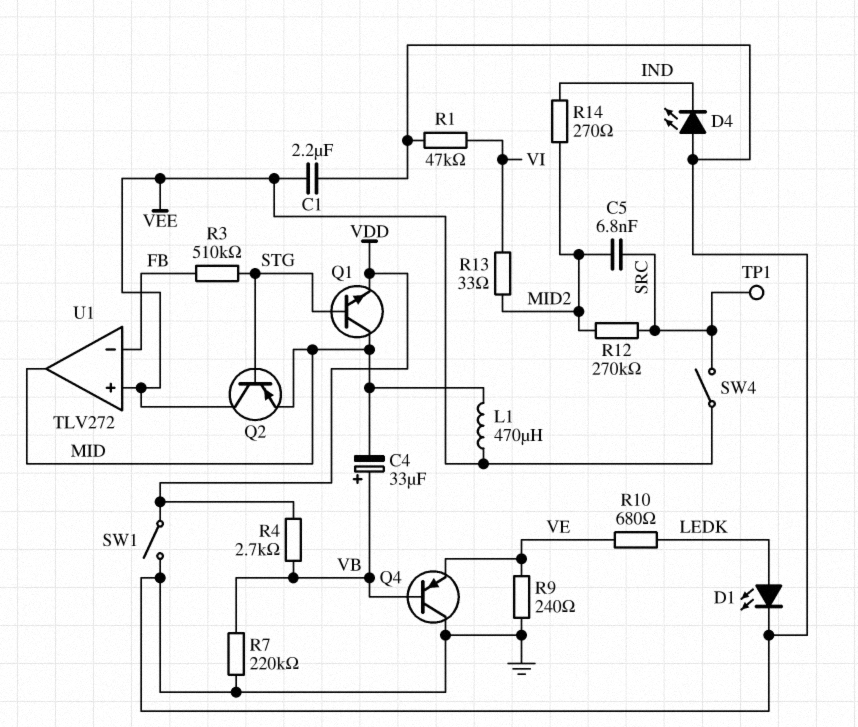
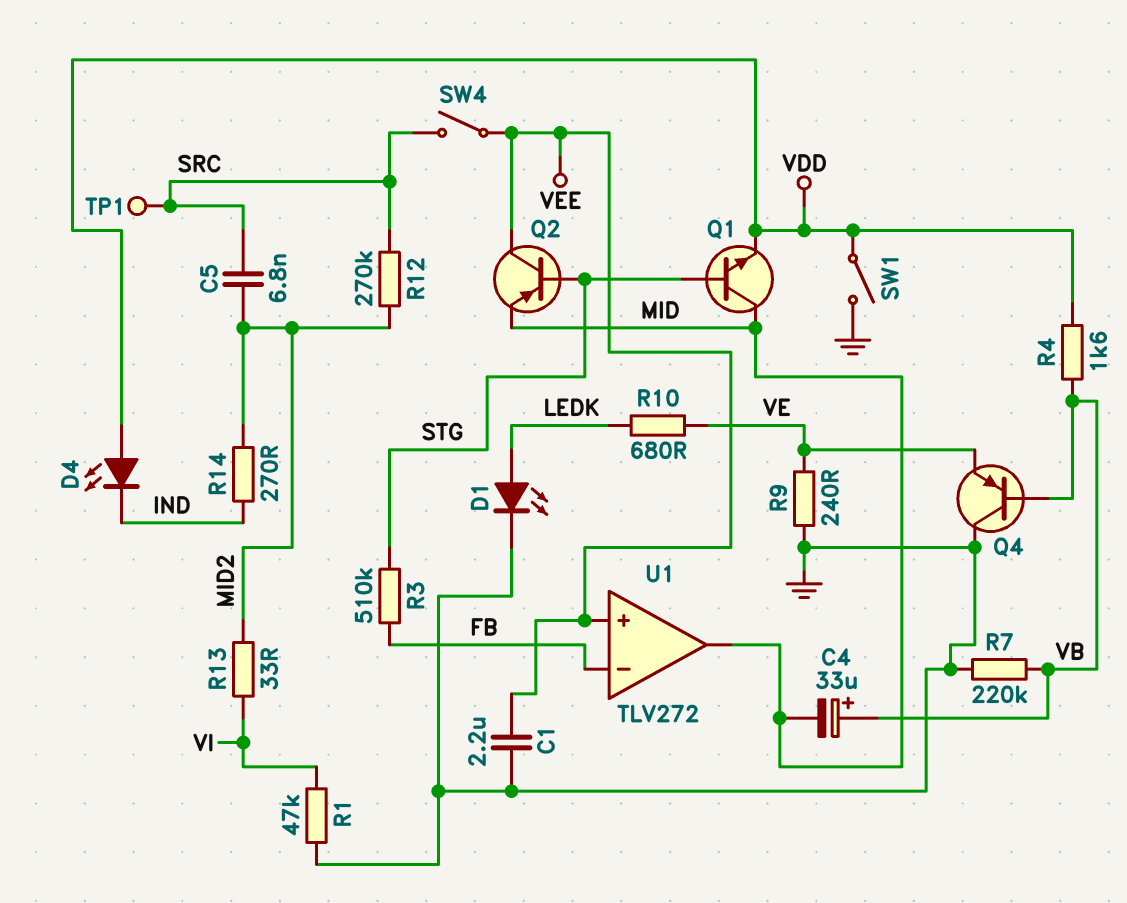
D4: LED (A GND, K IND) -> LED (A VDD, K IND)
L1: 470uH (MID, VEE) -> none
R4: 2.7k (VB, VDD) -> 1.6k (VB, VDD)

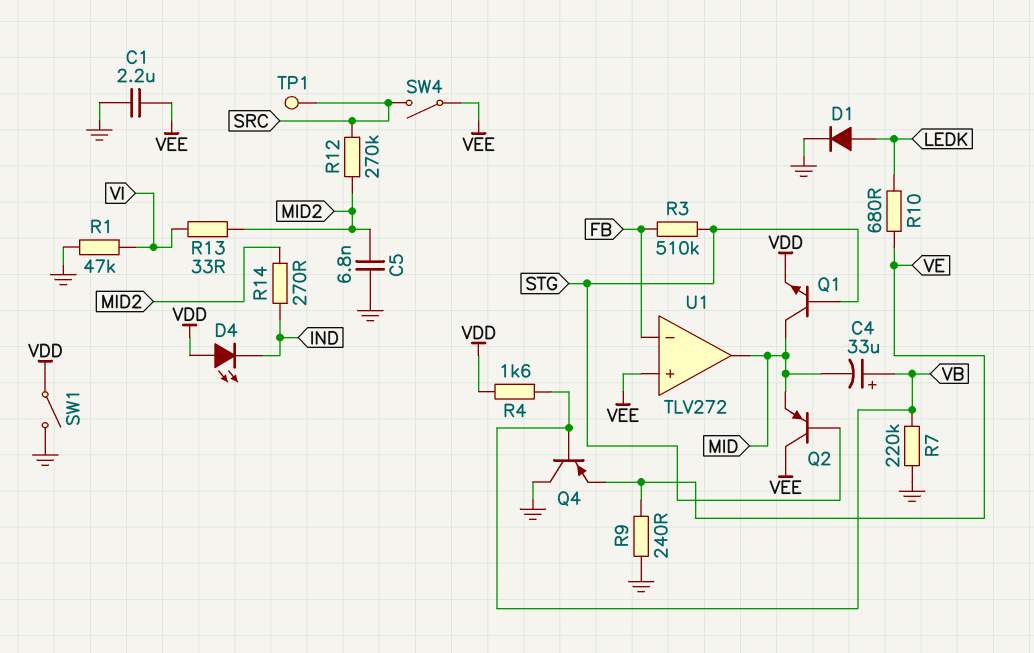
C5: 6.8nF (MID2, SRC) -> 6.8nF (GND, MID2)
D1: LED (A LEDK, K GND) -> diode (A LEDK, K GND)

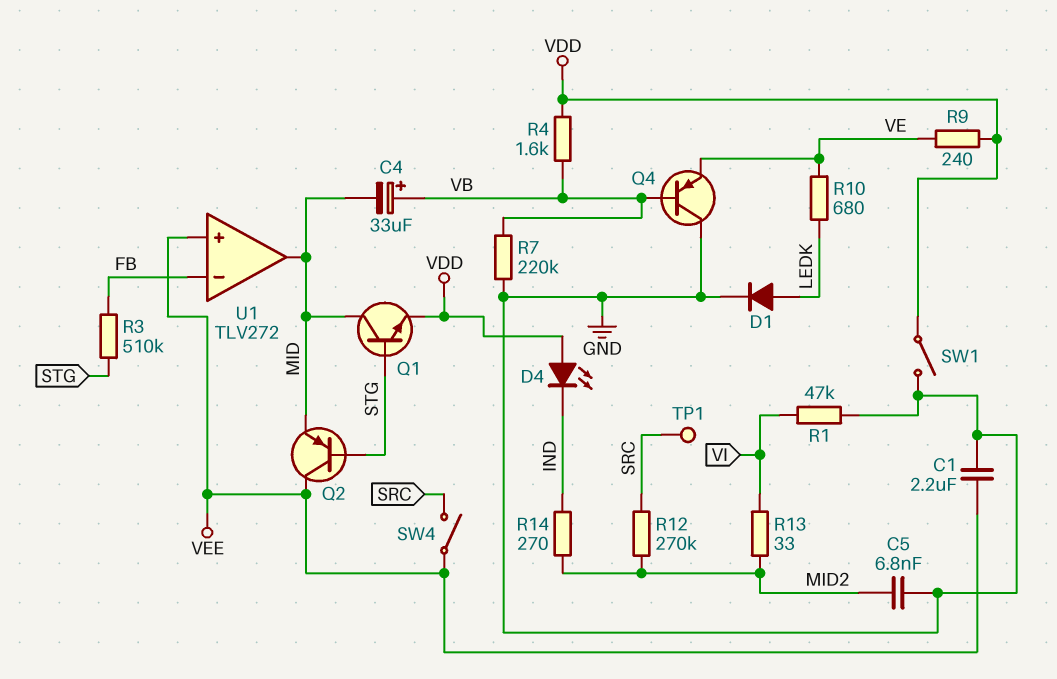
R9: 240 (GND, VE) -> 240 (VDD, VE)

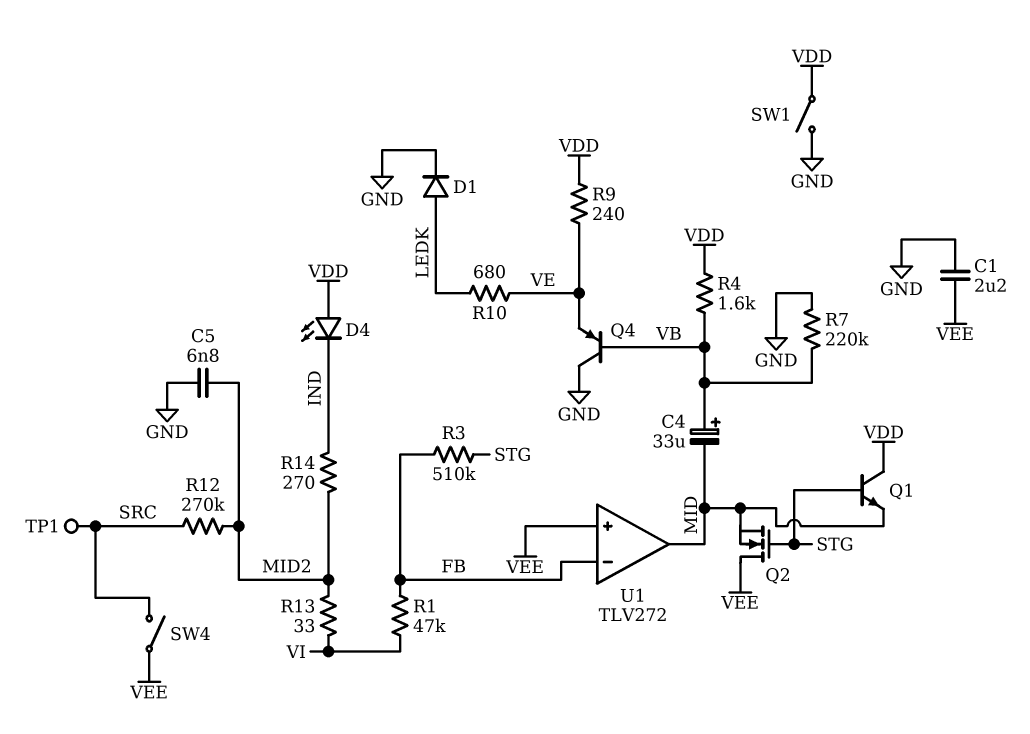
Q1: NPN (B STG, C MID, E VDD) -> NPN (B STG, C VDD, E MID)
Q2: PNP (B STG, C VEE, E MID) -> NMOS (G STG, D VEE, S MID)
R1: 47k (GND, VI) -> 47k (FB, VI)

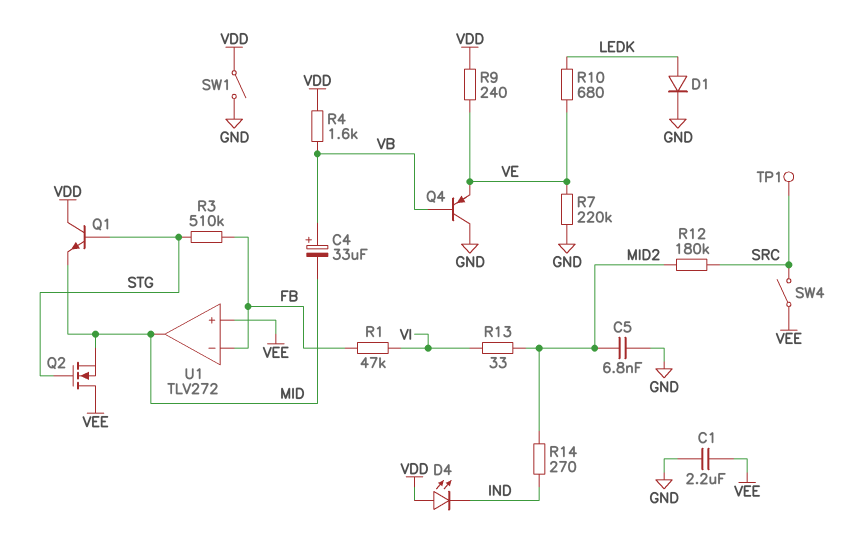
R7: 220k (GND, VB) -> 220k (GND, VE)
R12: 270k (MID2, SRC) -> 180k (MID2, SRC)

